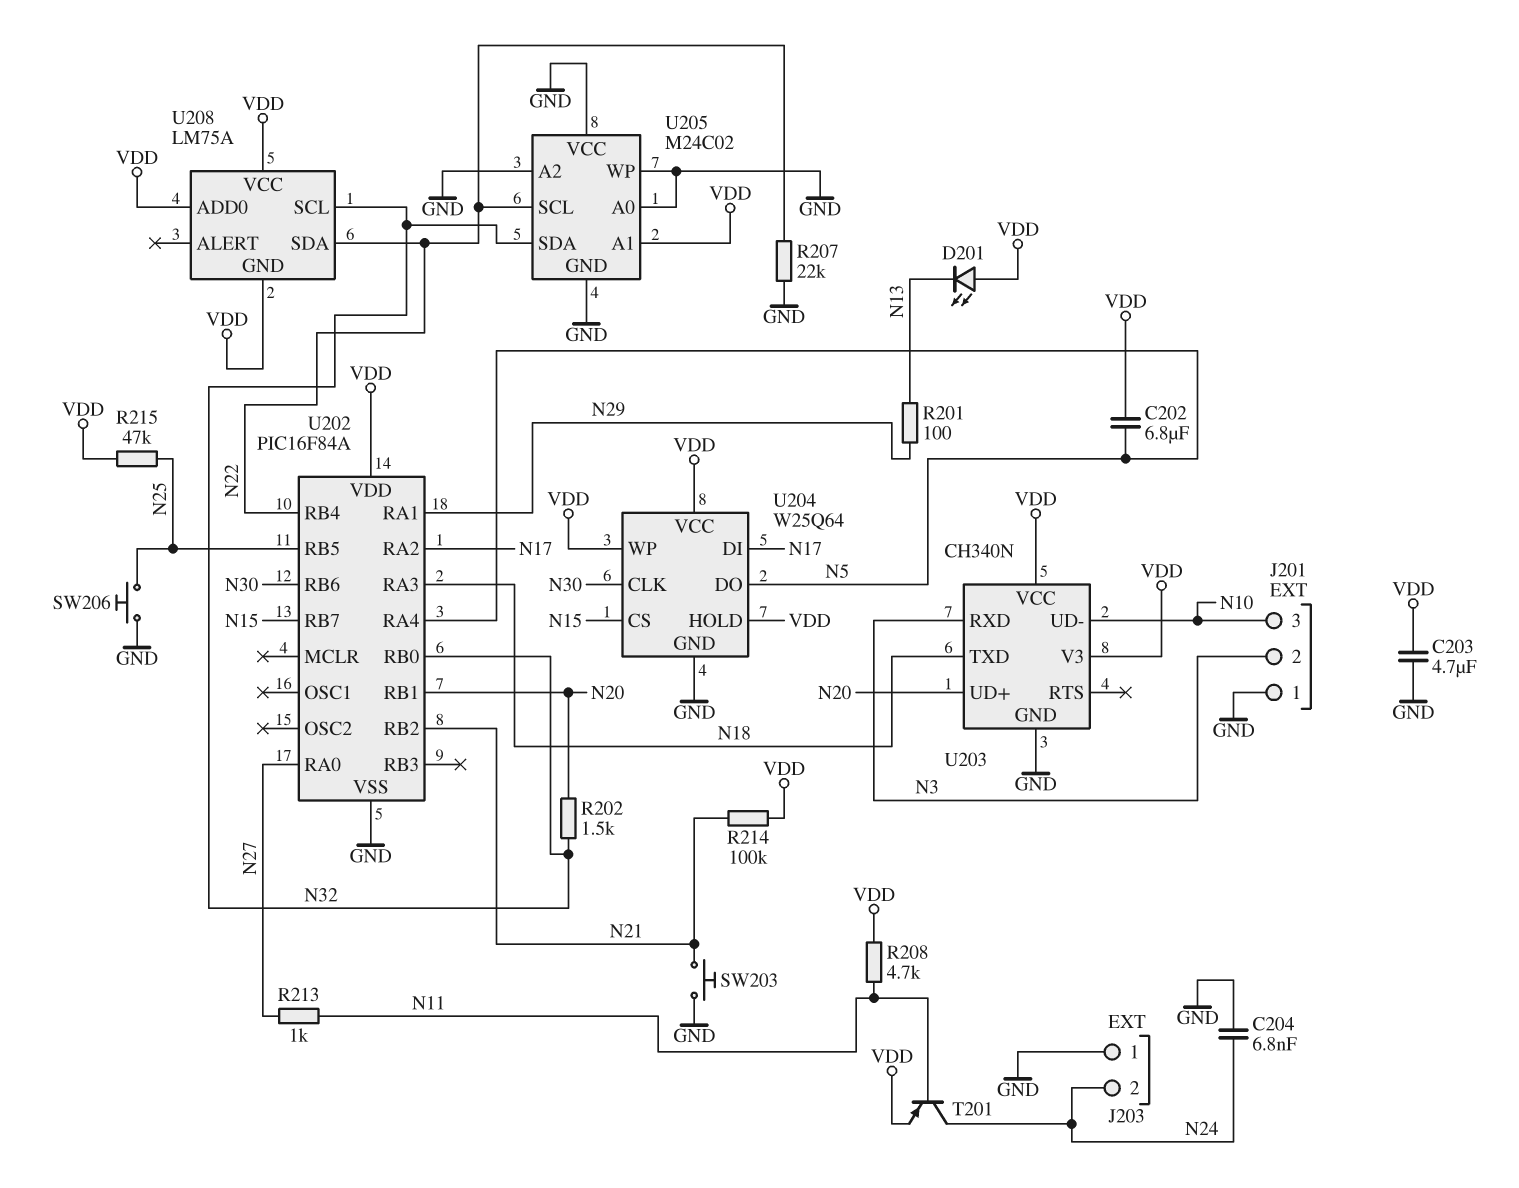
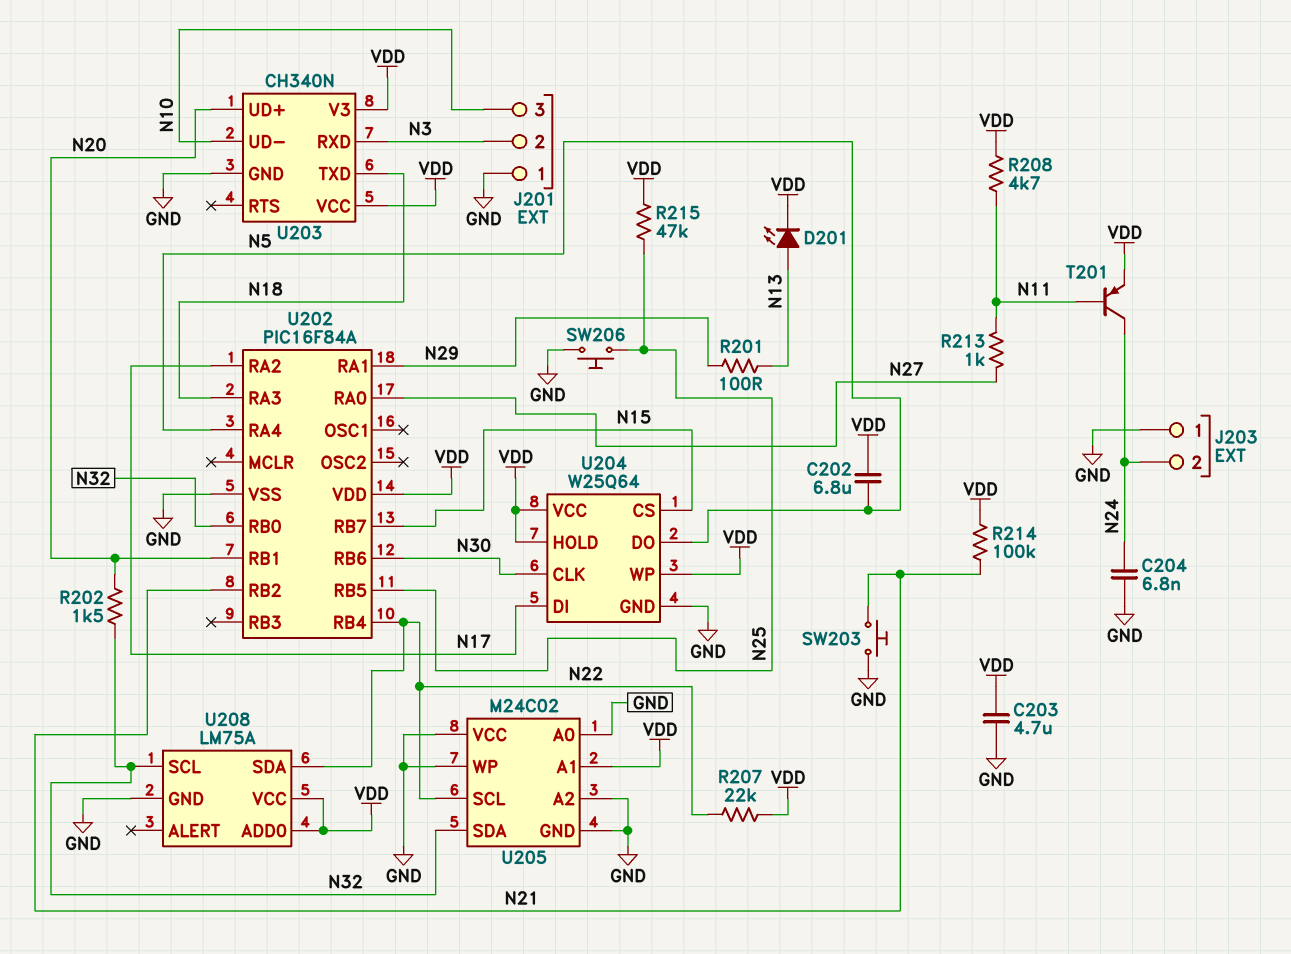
D201: LED (A VDD, K N13) -> LED (A N13, K VDD)
R207: 22k (GND, N22) -> 22k (N22, VDD)
U208 pin GND: VDD -> GND

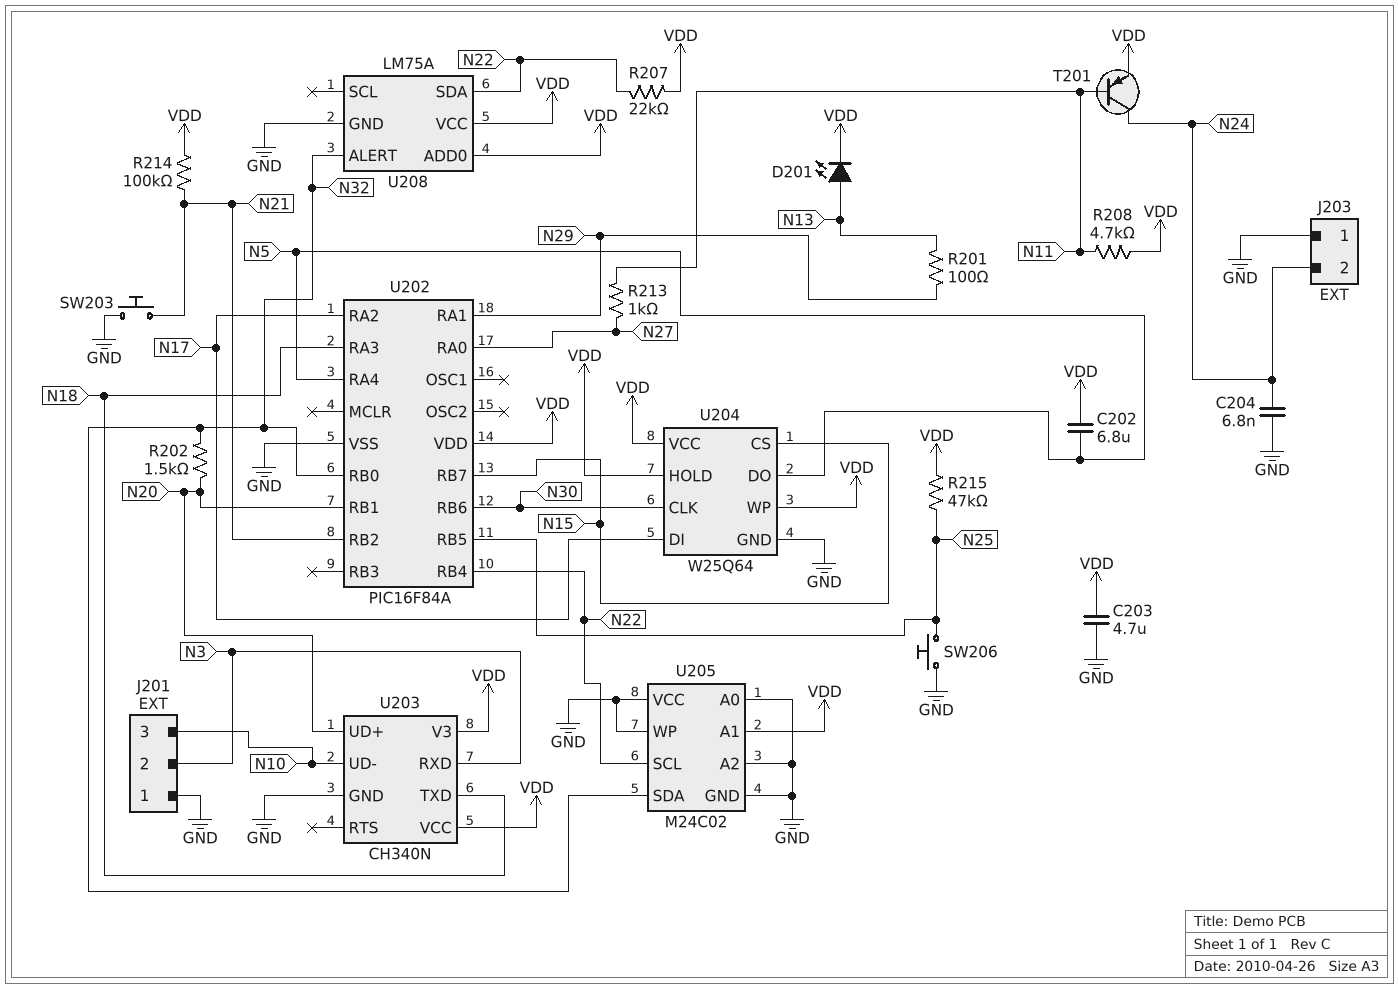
U208 pin ALERT: none -> N32
U208 pin SCL: N32 -> none

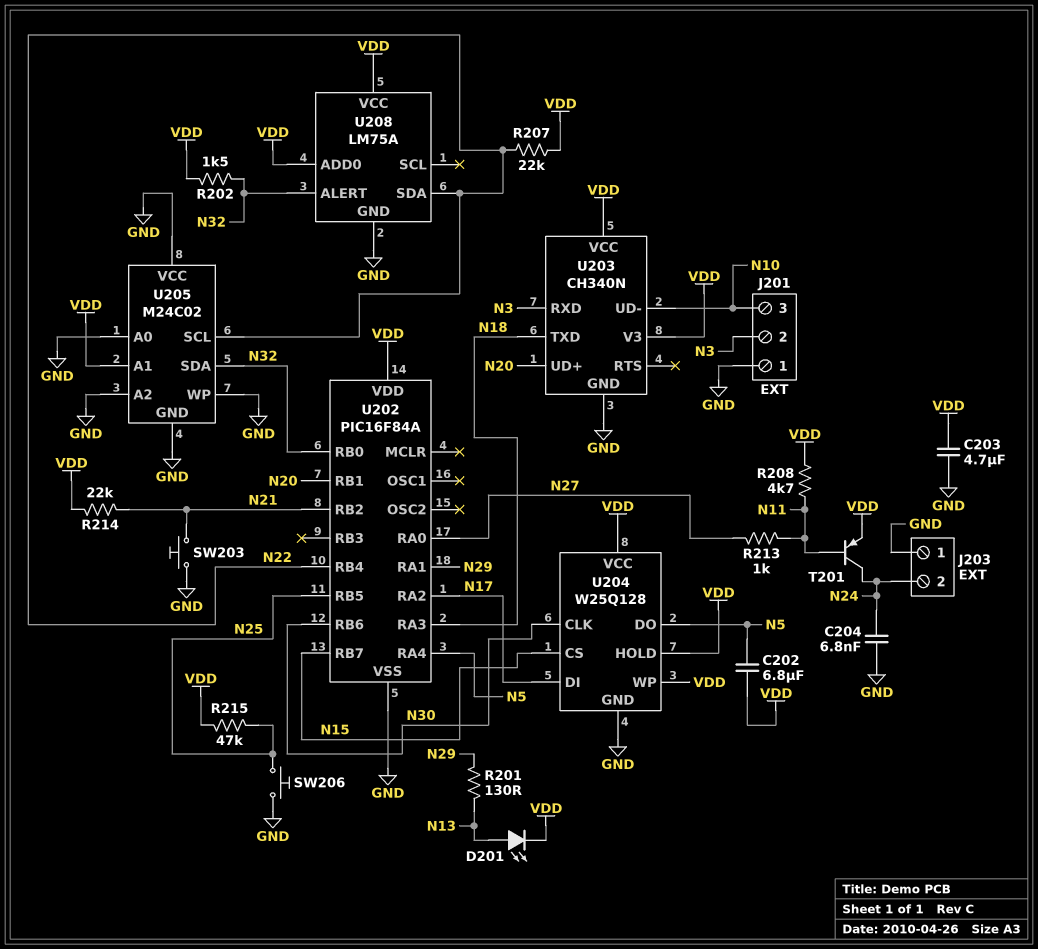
R201: 100 (N13, N29) -> 130 (N13, N29)
R202: 1.5k (N20, N32) -> 1.5k (N32, VDD)
R214: 100k (N21, VDD) -> 22k (N21, VDD)
U204: W25Q64 -> W25Q128

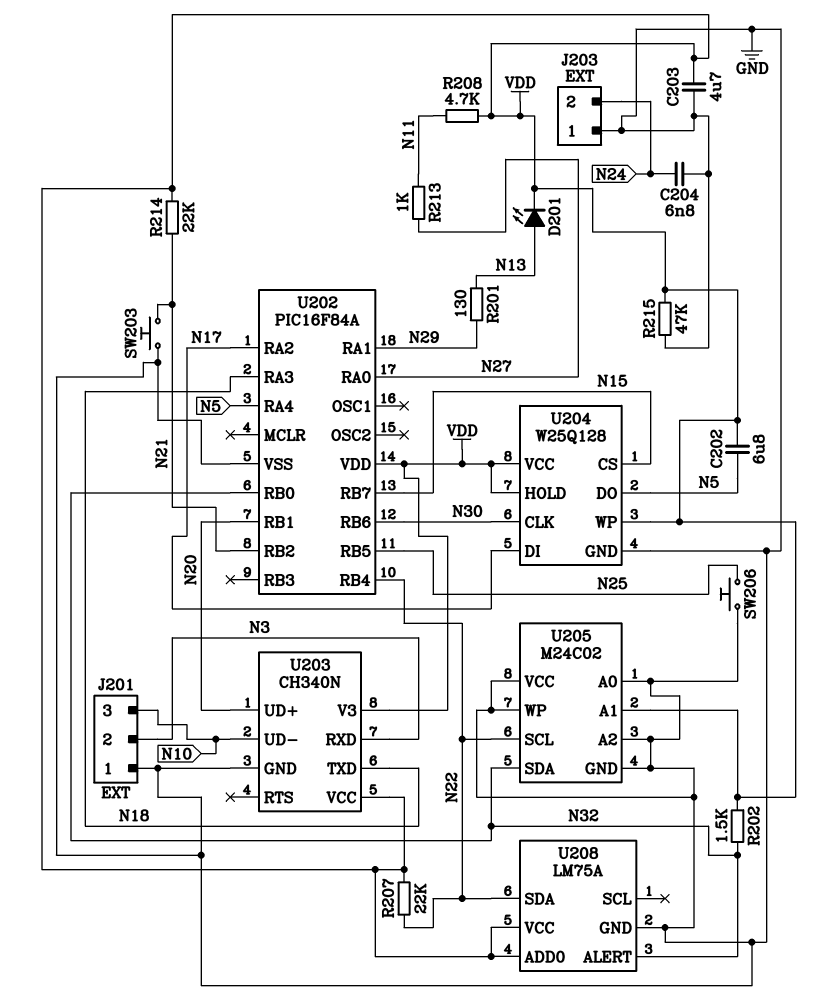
R215: 47k (N25, VDD) -> 47k (GND, VDD)
T201: PNP (B N11, C N24, E VDD) -> none

